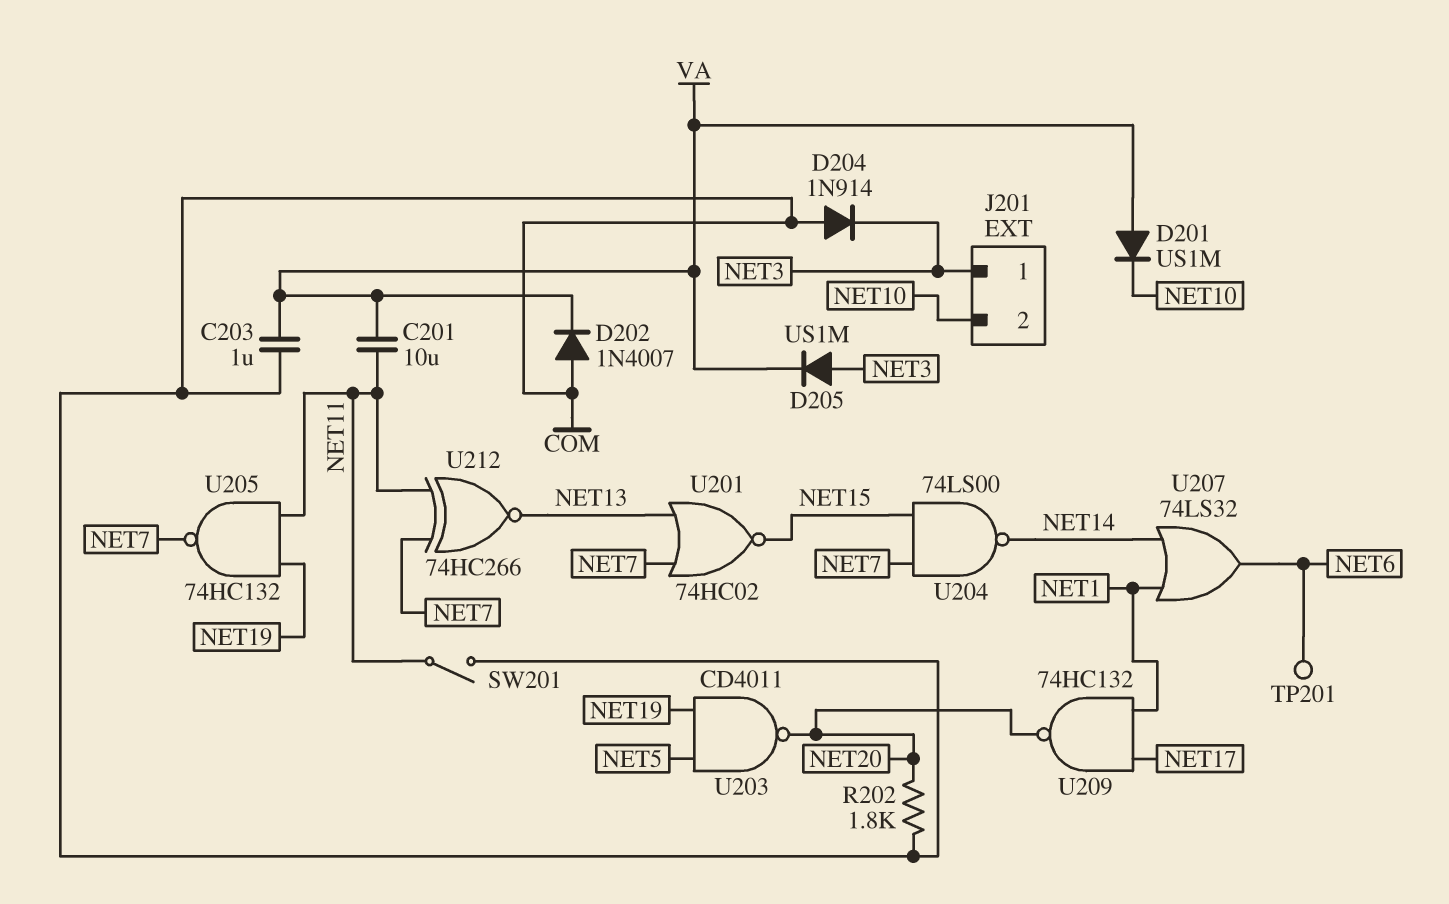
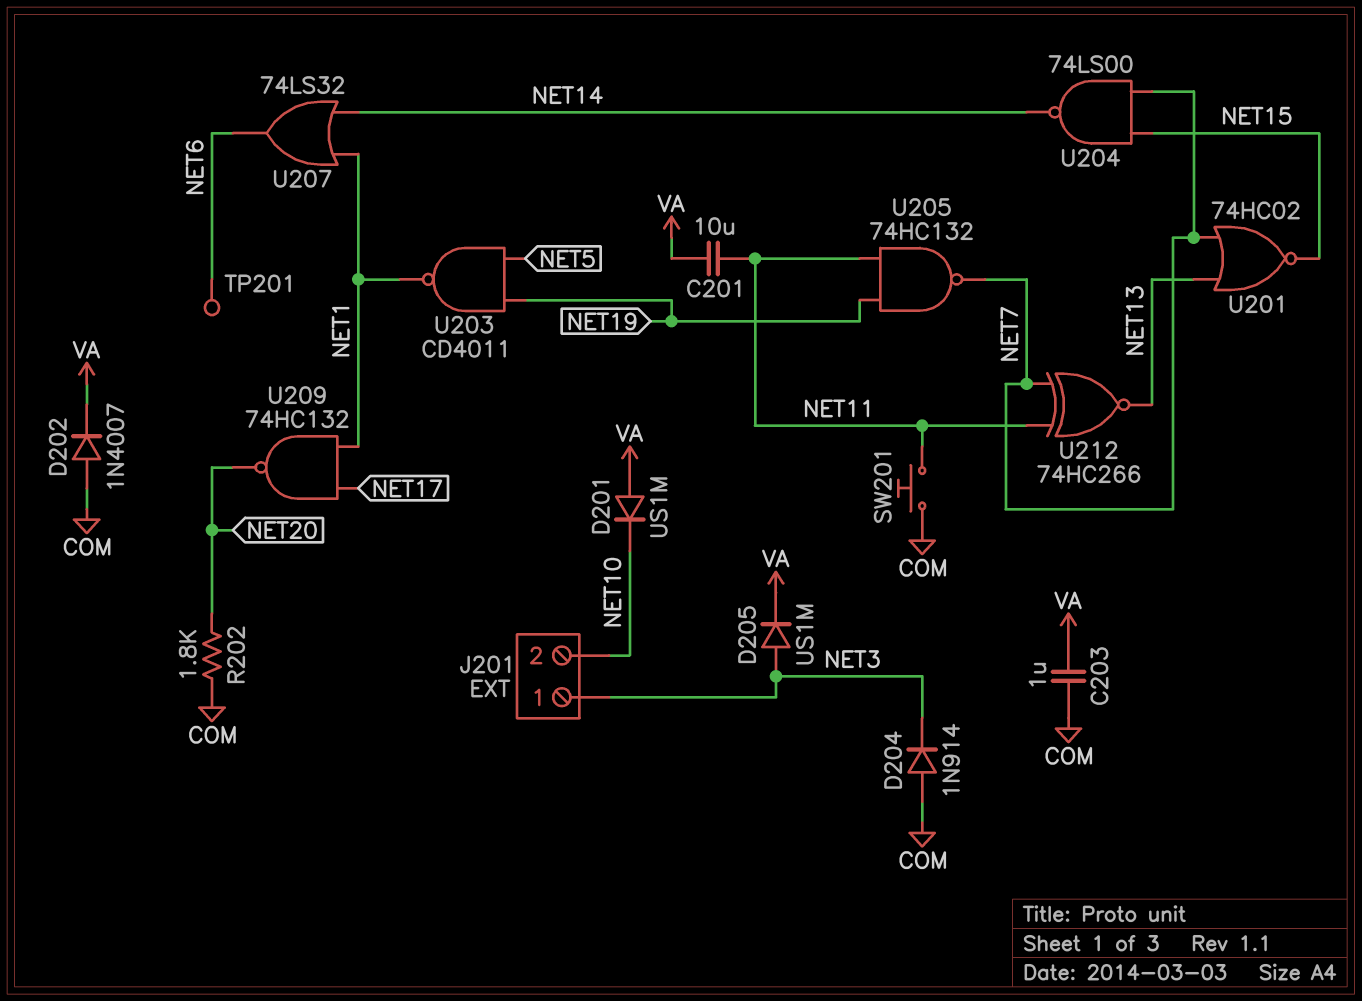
SW201: switch (COM, NET11) -> button (COM, NET11)
U203: NAND CD4011 (in NET5, in NET19, out NET20) -> NAND CD4011 (in NET5, in NET19, out NET1)

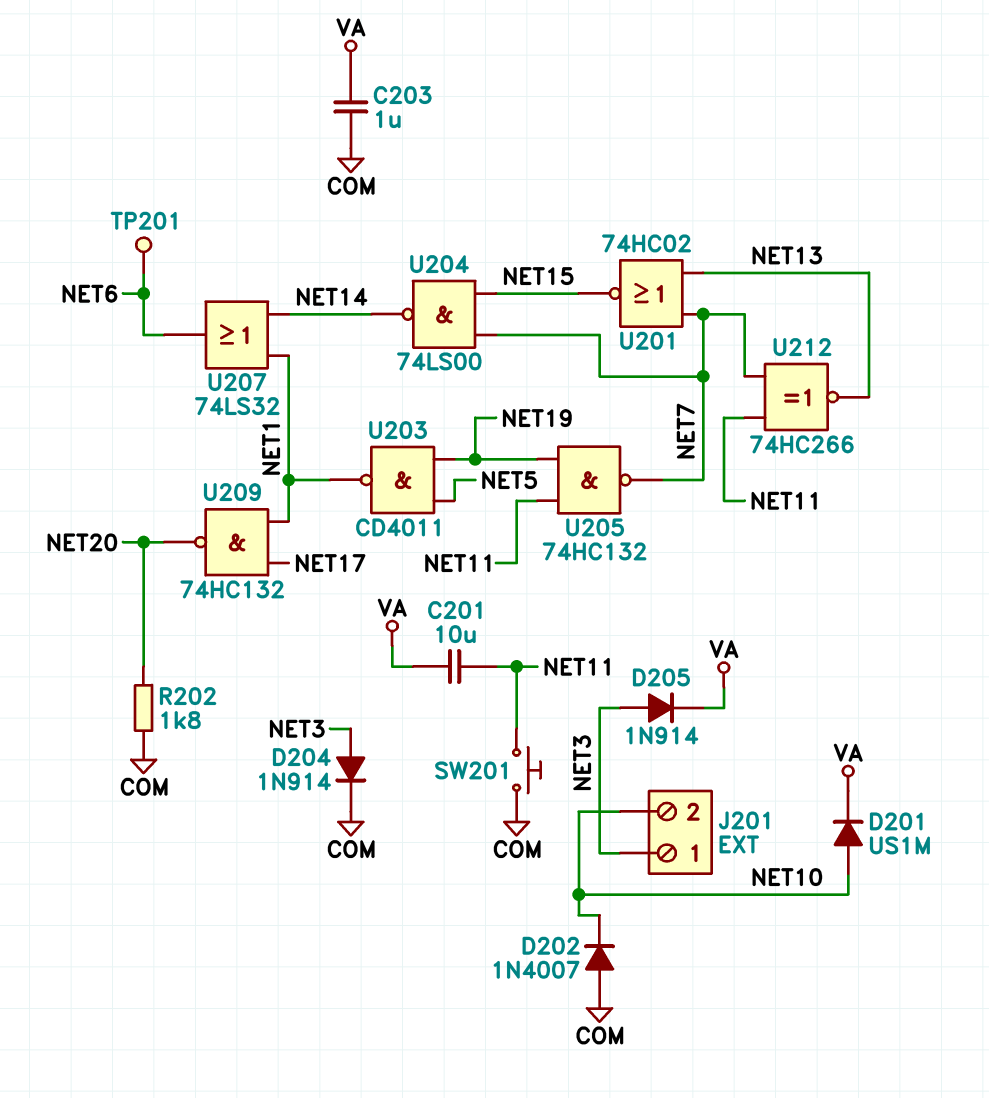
D201: diode US1M (A VA, K NET10) -> diode US1M (A NET10, K VA)
D202: diode 1N4007 (A COM, K VA) -> diode 1N4007 (A COM, K NET10)
D204: diode 1N914 (A COM, K NET3) -> diode 1N914 (A NET3, K COM)
D205: diode US1M (A NET3, K VA) -> diode 1N914 (A NET3, K VA)

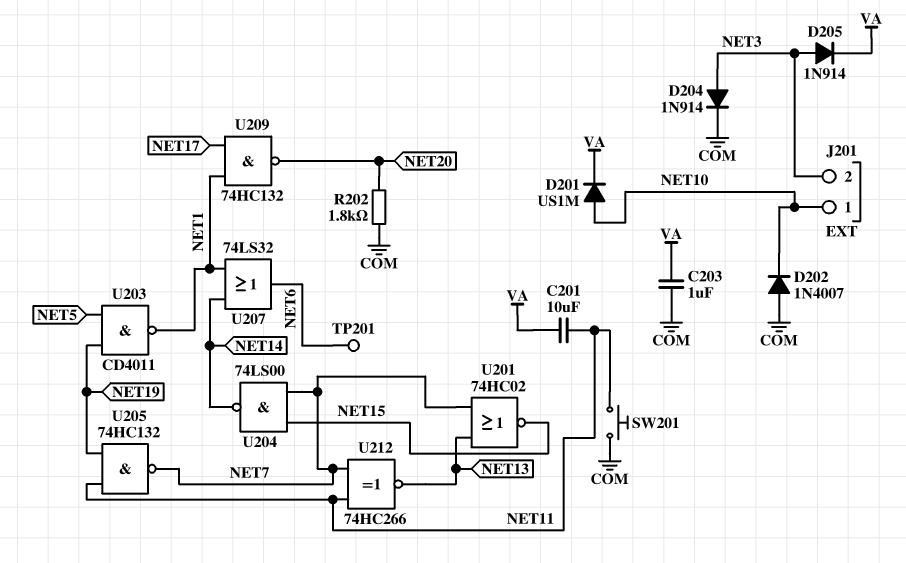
J201 pin 1: NET3 -> NET10
J201 pin 2: NET10 -> NET3

